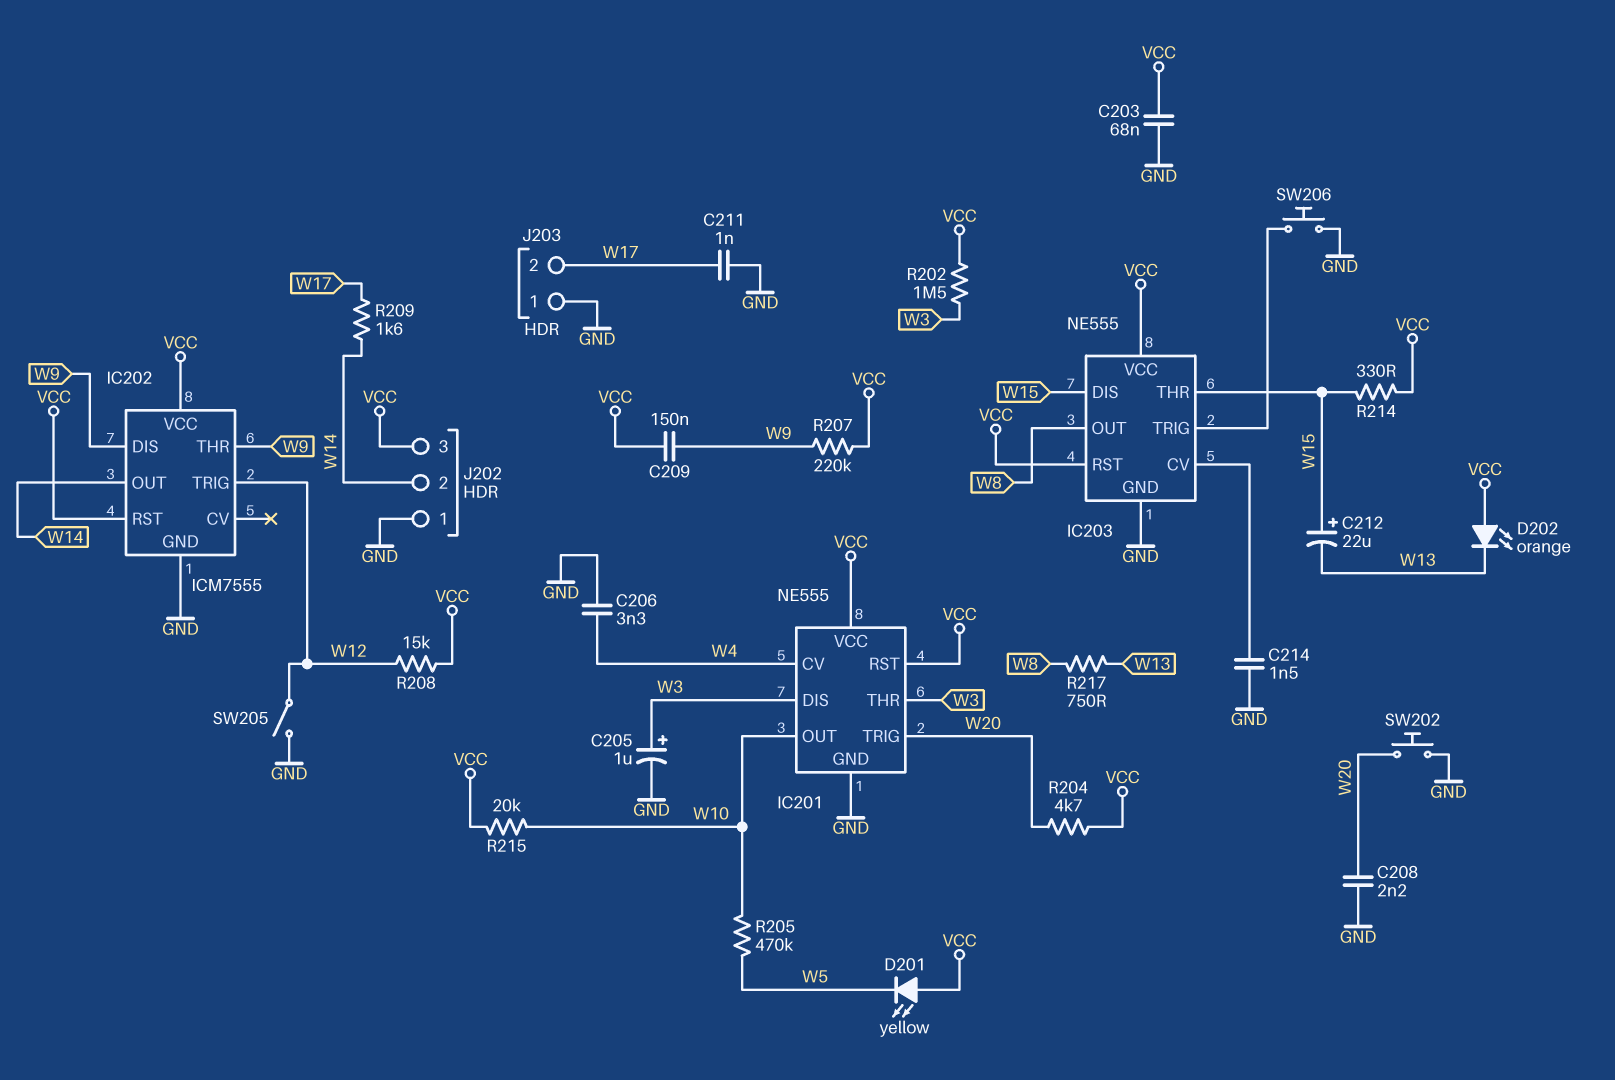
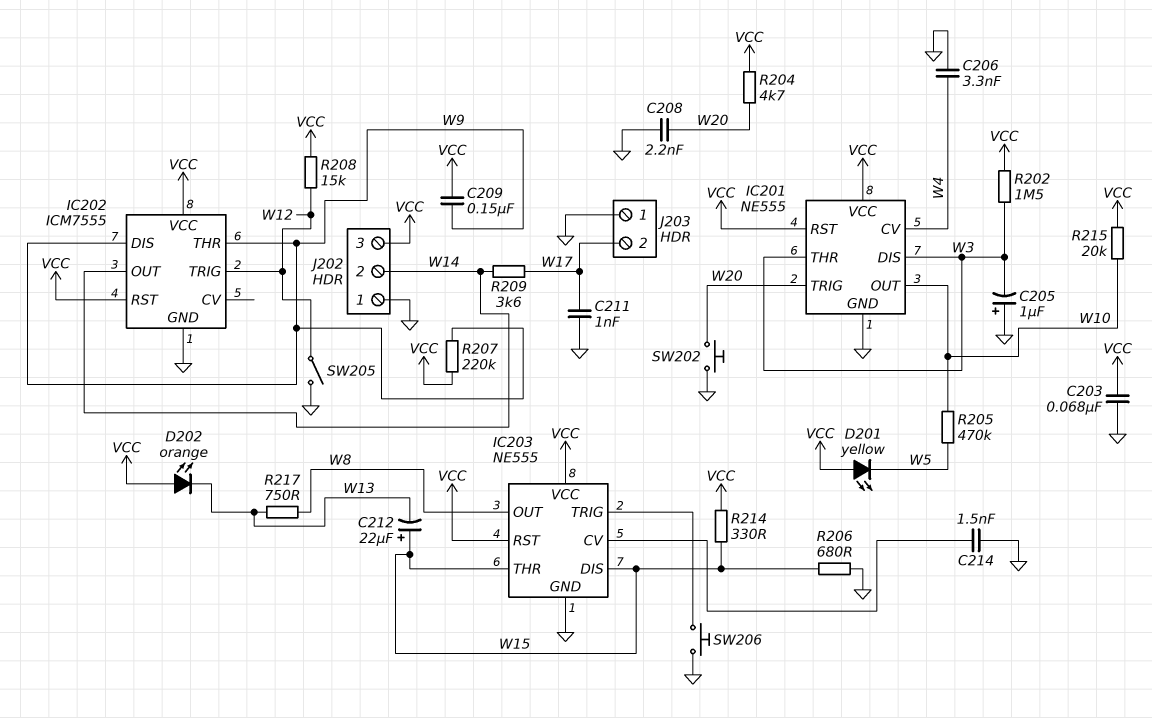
C205: 1uF (plus W3, minus GND) -> 1uF (plus GND, minus W3)
R206: none -> 680 (GND, W15)
R209: 1.6k (W14, W17) -> 3.6k (W14, W17)

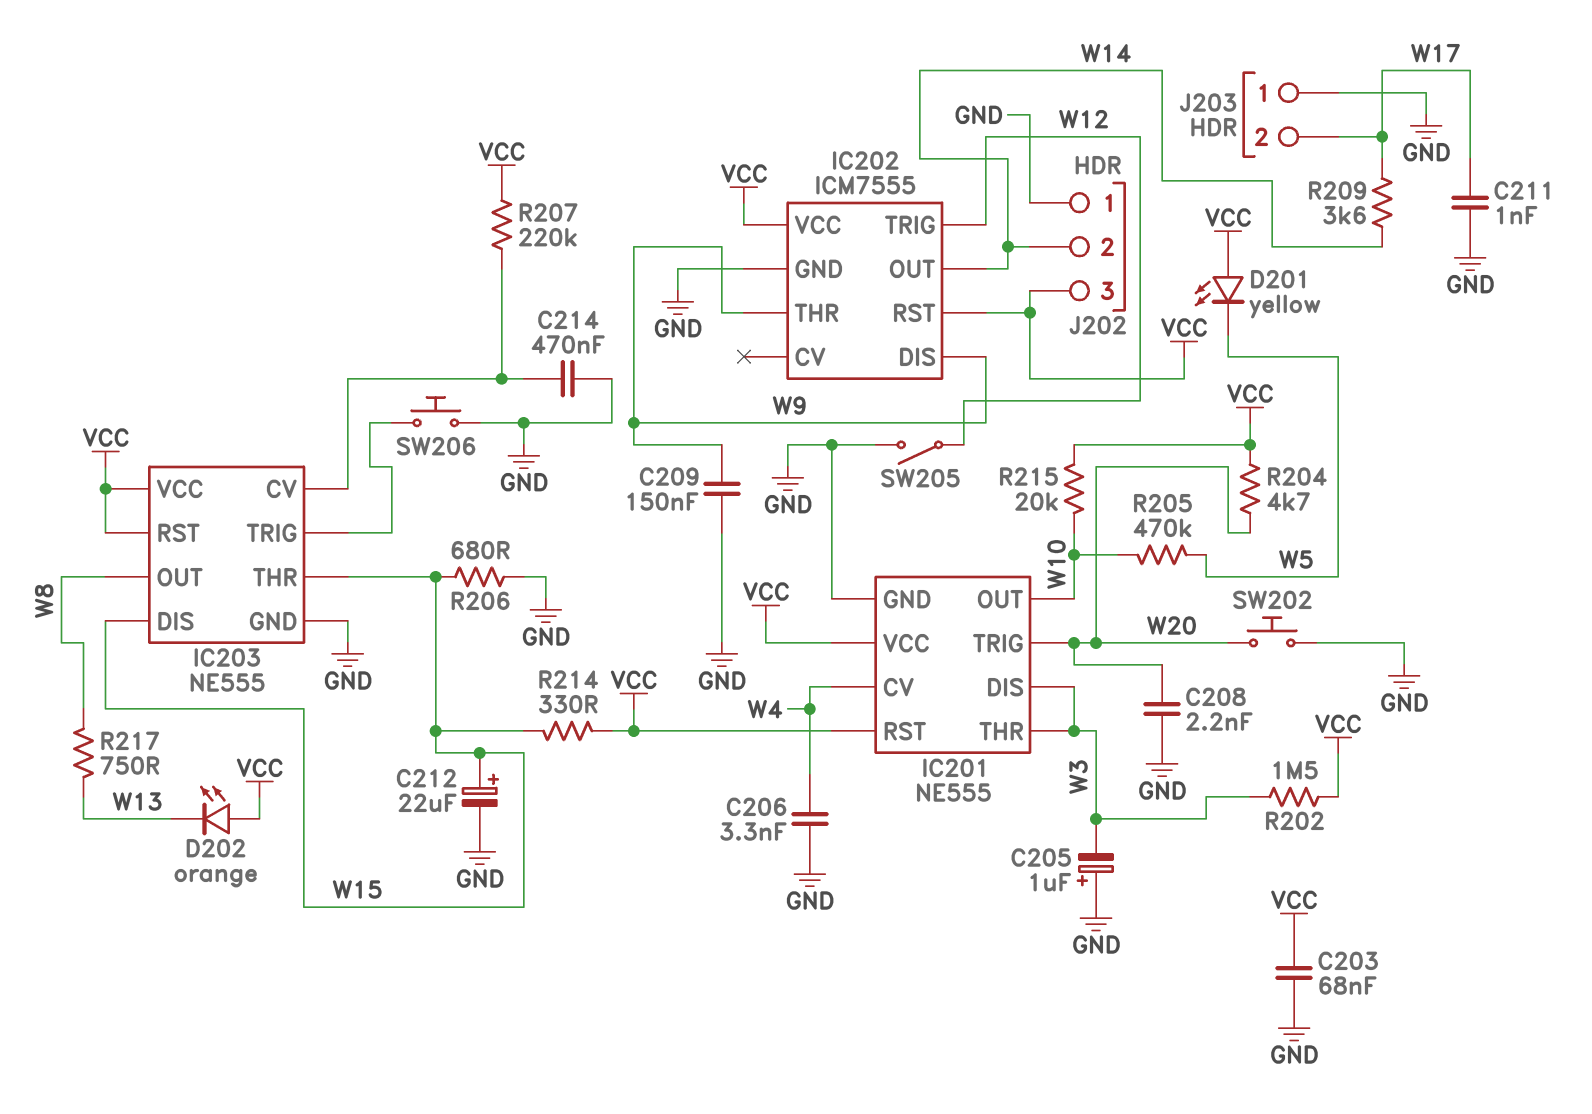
C209: 150nF (VCC, W9) -> 150nF (GND, W9)
C212: 22uF (plus W15, minus W13) -> 22uF (plus W15, minus GND)
C214: 1.5nF (GND, IC203/CV) -> 470nF (GND, IC203/CV)
R207: 220k (VCC, W9) -> 220k (IC203/CV, VCC)
R208: 15k (VCC, W12) -> none

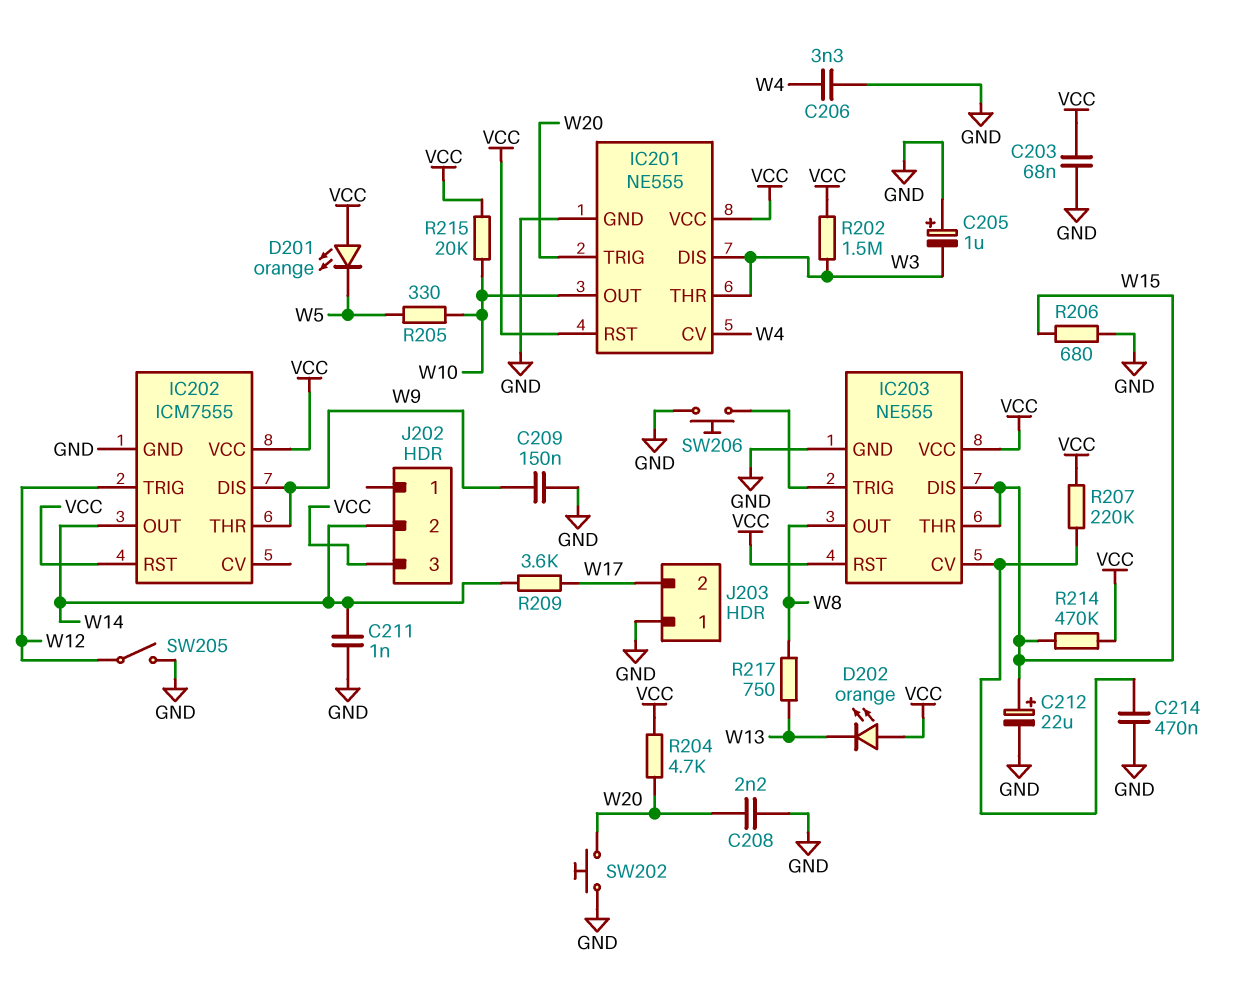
C211: 1nF (GND, W17) -> 1nF (GND, W14)
D201: LED yellow (A VCC, K W5) -> LED orange (A VCC, K W5)
J202 pin 1: GND -> none
R205: 470k (W5, W10) -> 330 (W5, W10)
R214: 330 (VCC, W15) -> 470k (VCC, W15)

